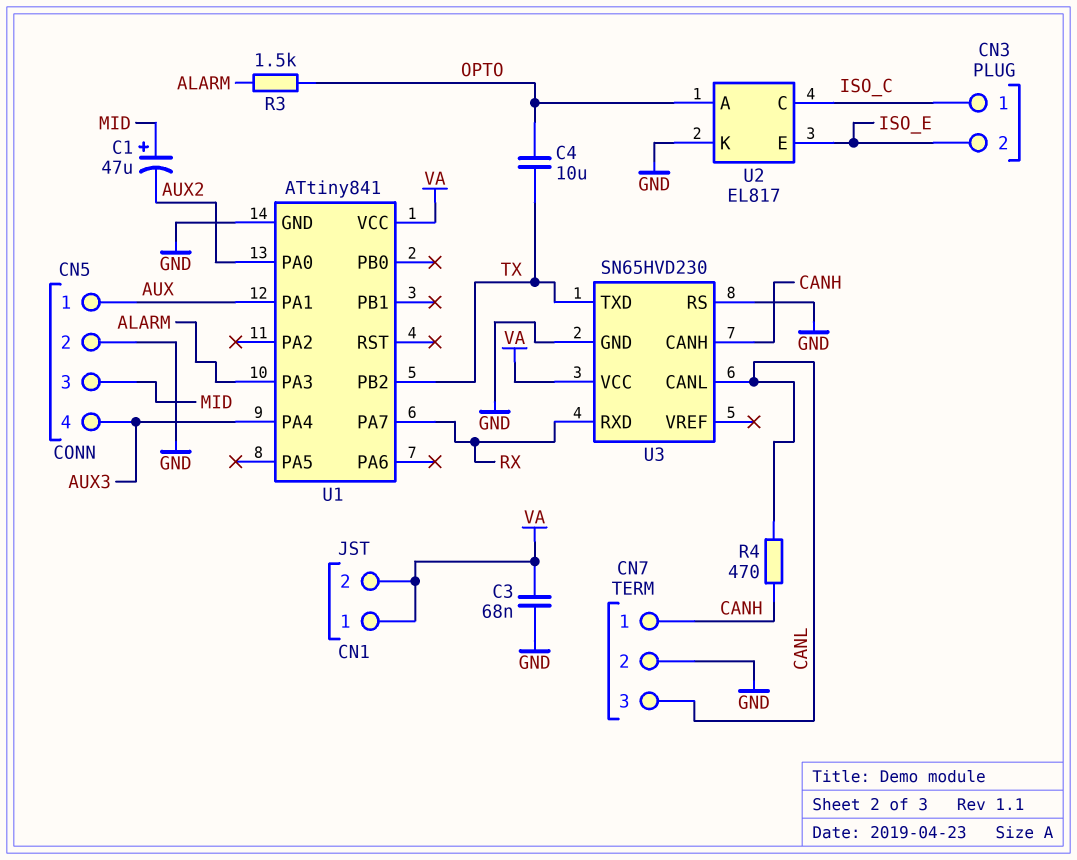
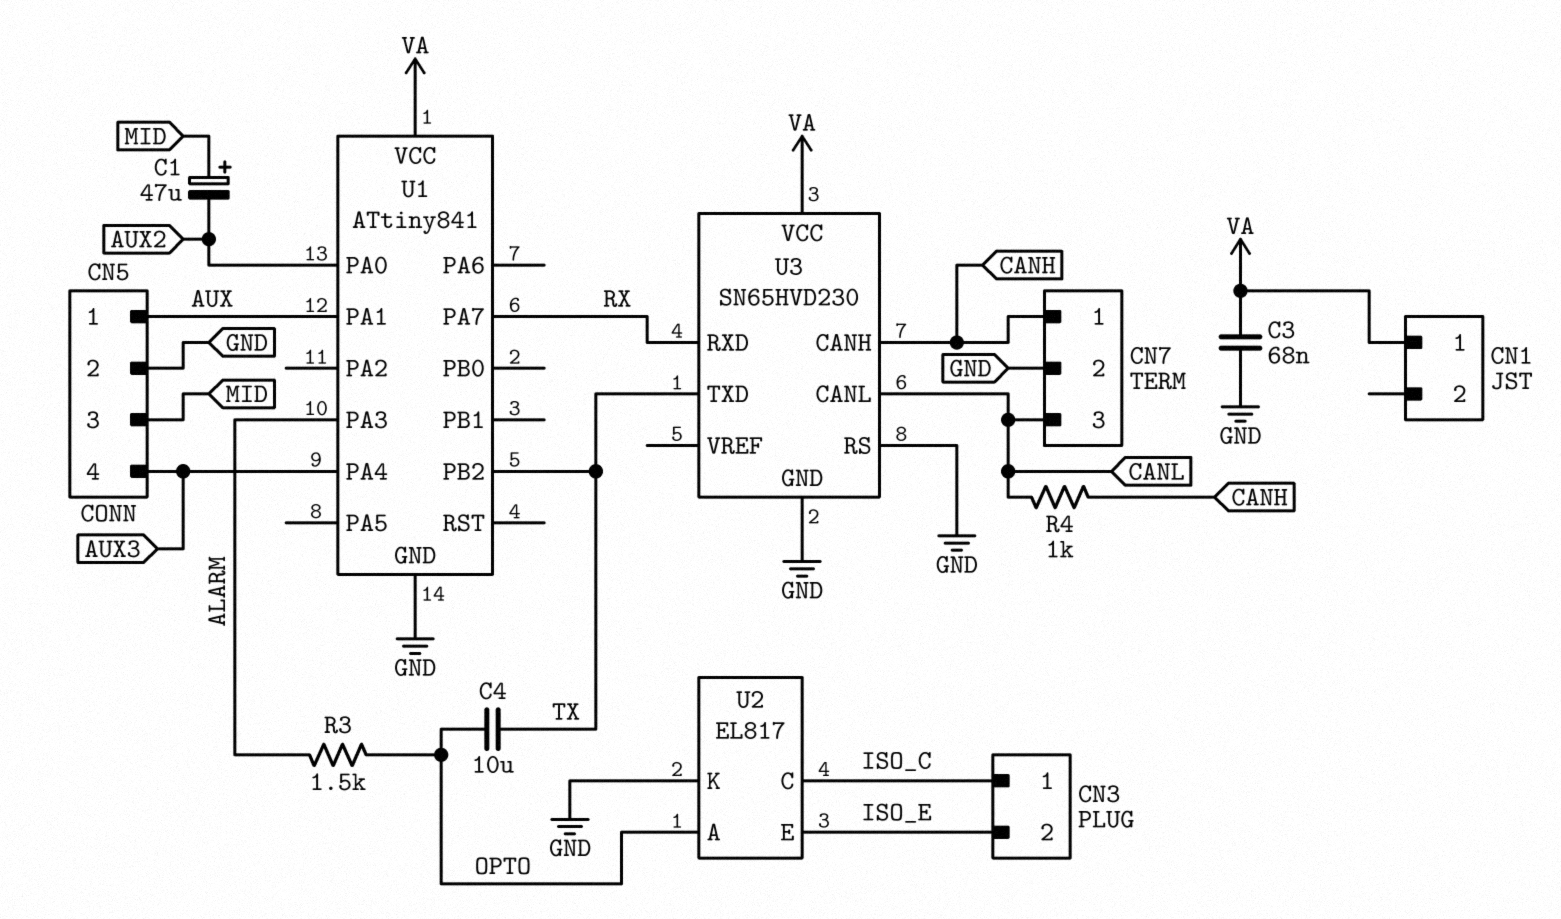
CN1 pin 2: VA -> none
R4: 470 (CANH, CANL) -> 1k (CANH, CANL)

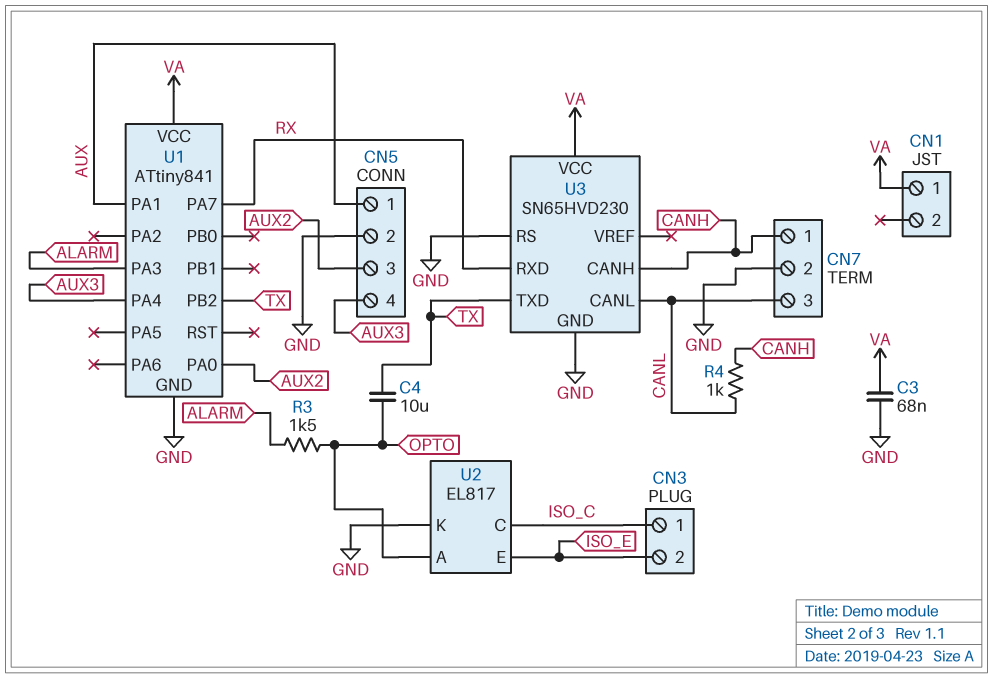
C1: 47uF (plus MID, minus AUX2) -> none
CN5 pin 3: MID -> AUX2

